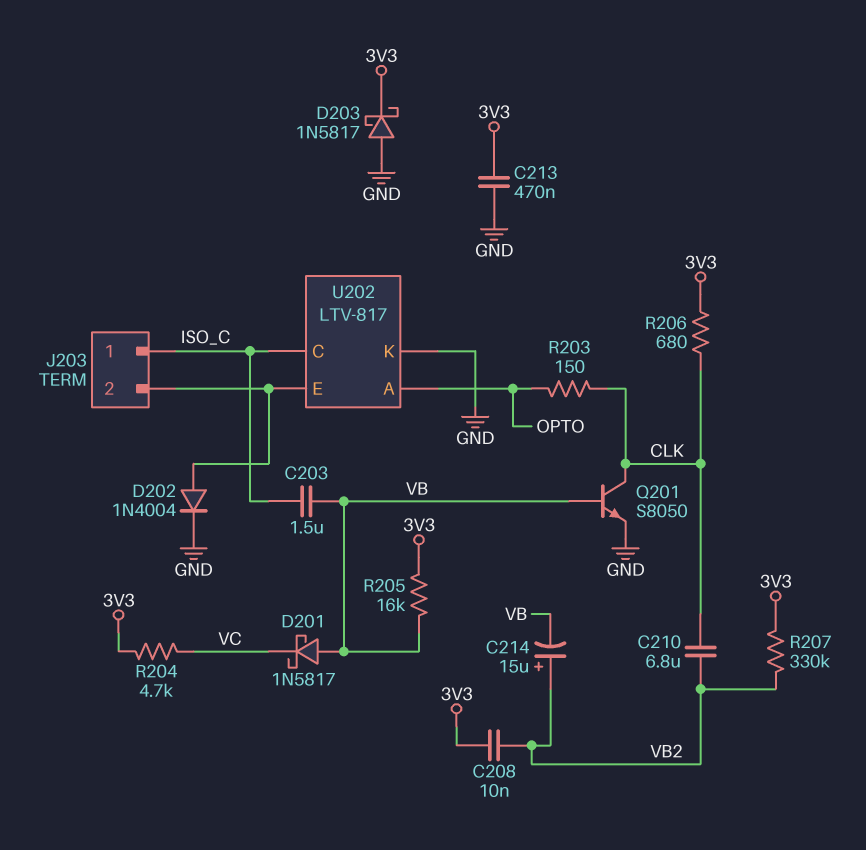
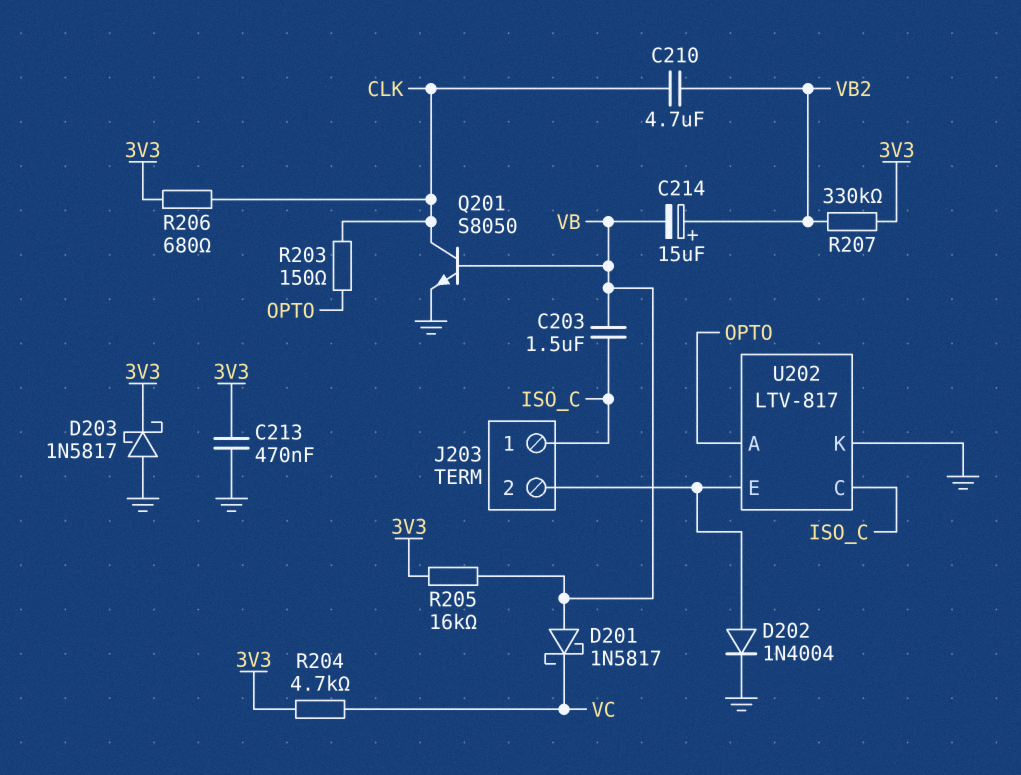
C208: 10nF (3V3, VB2) -> none
C210: 6.8uF (CLK, VB2) -> 4.7uF (CLK, VB2)

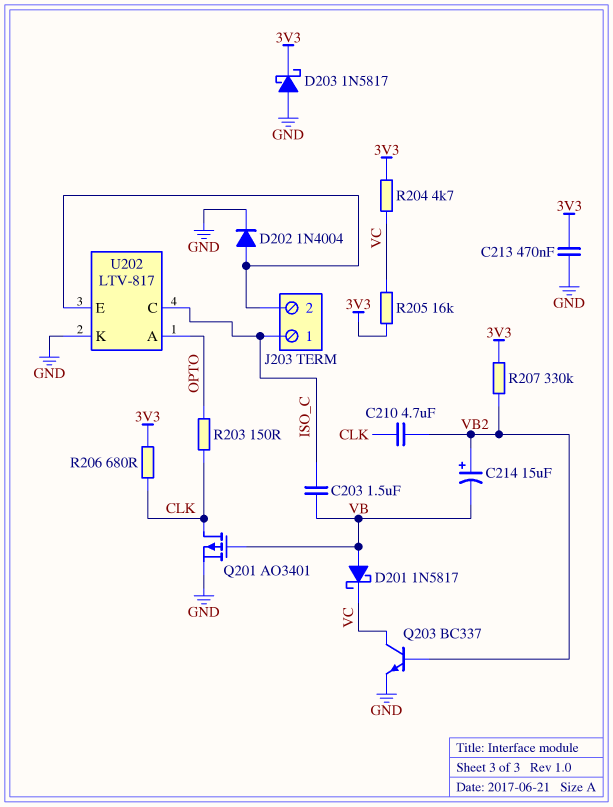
Q201: NPN S8050 (B VB, C CLK, E GND) -> PMOS AO3401 (G VB, D CLK, S GND)
Q203: none -> NPN BC337 (B VB2, C VC, E GND)
R205: 16k (3V3, VB) -> 16k (3V3, VC)

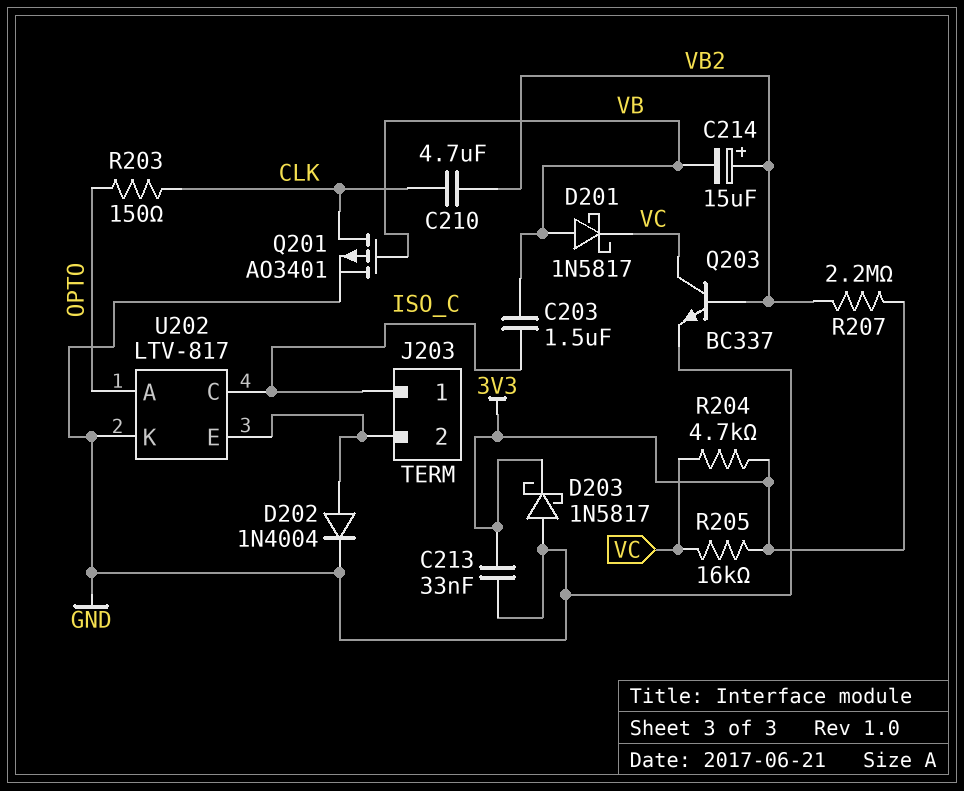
C213: 470nF (3V3, GND) -> 33nF (3V3, GND)
R206: 680 (3V3, CLK) -> none
R207: 330k (3V3, VB2) -> 2.2M (3V3, VB2)

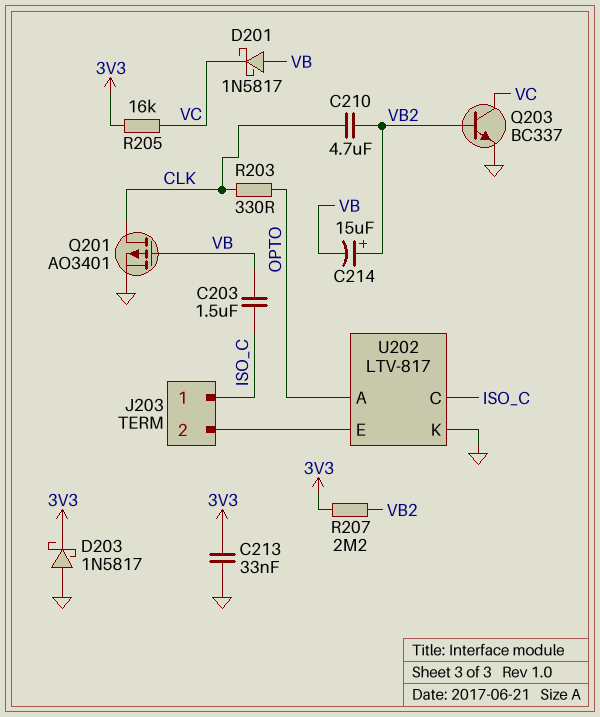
D202: diode 1N4004 (A J203/2, K GND) -> none
R203: 150 (CLK, OPTO) -> 330 (CLK, OPTO)
R204: 4.7k (3V3, VC) -> none

